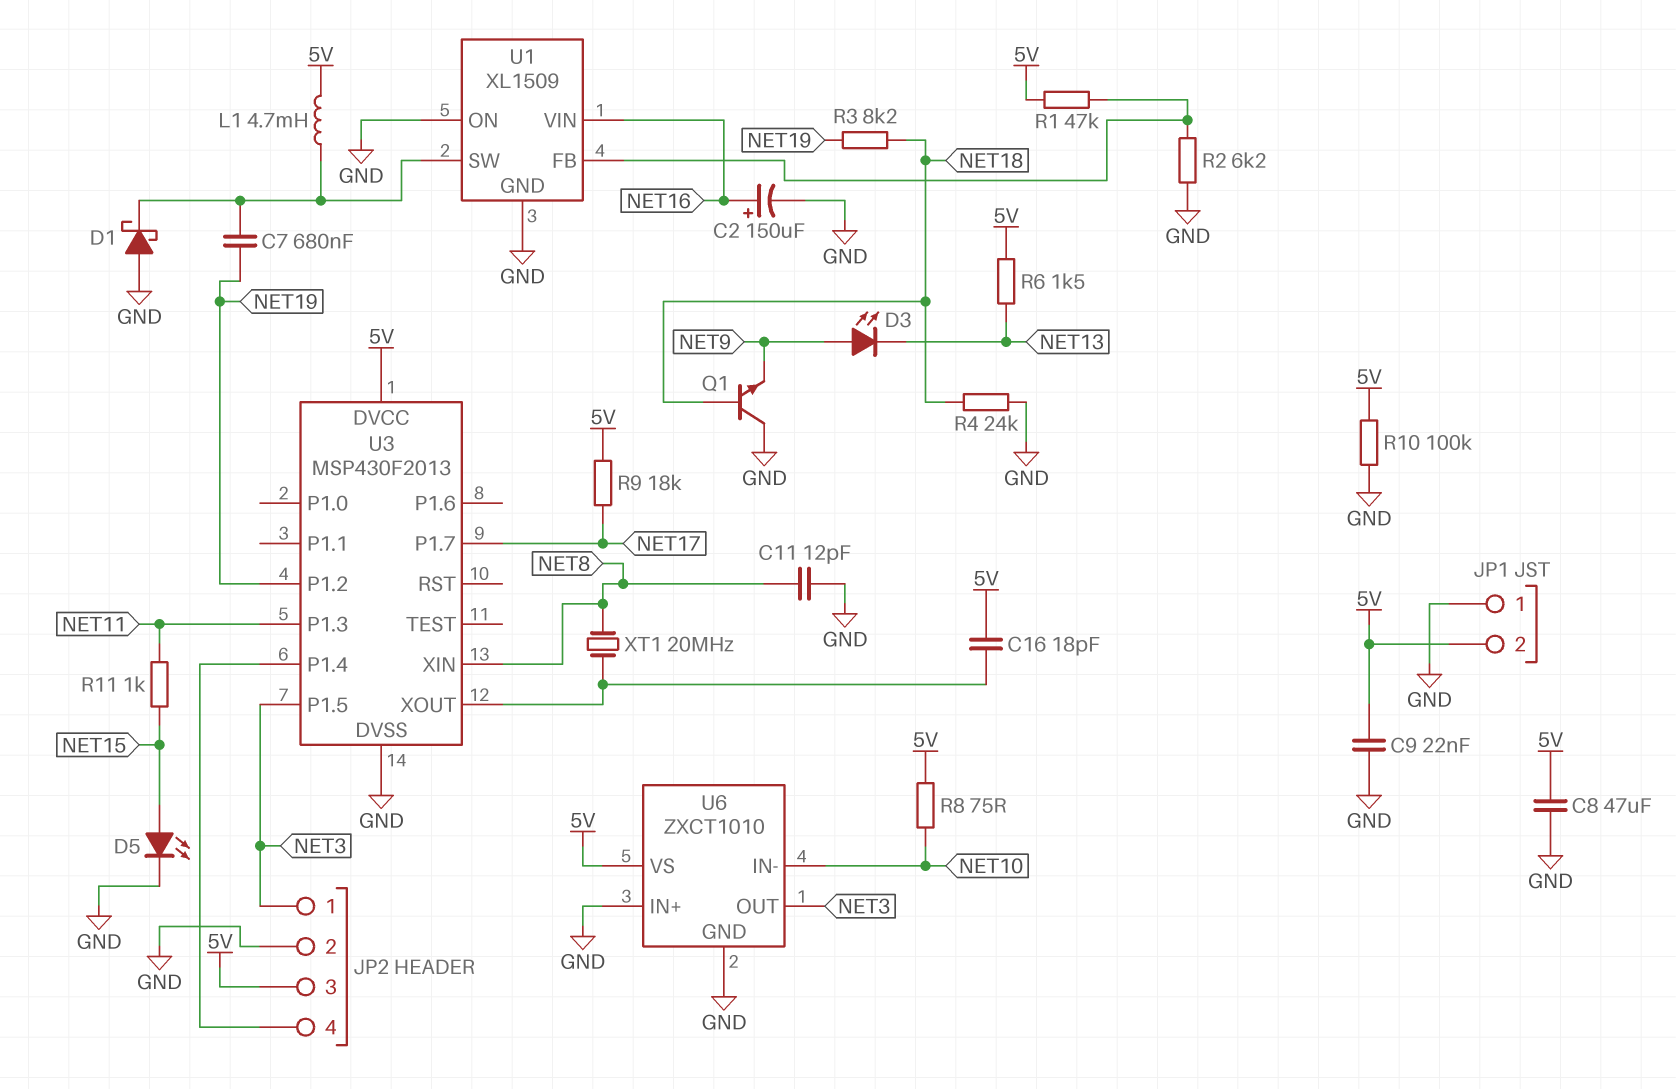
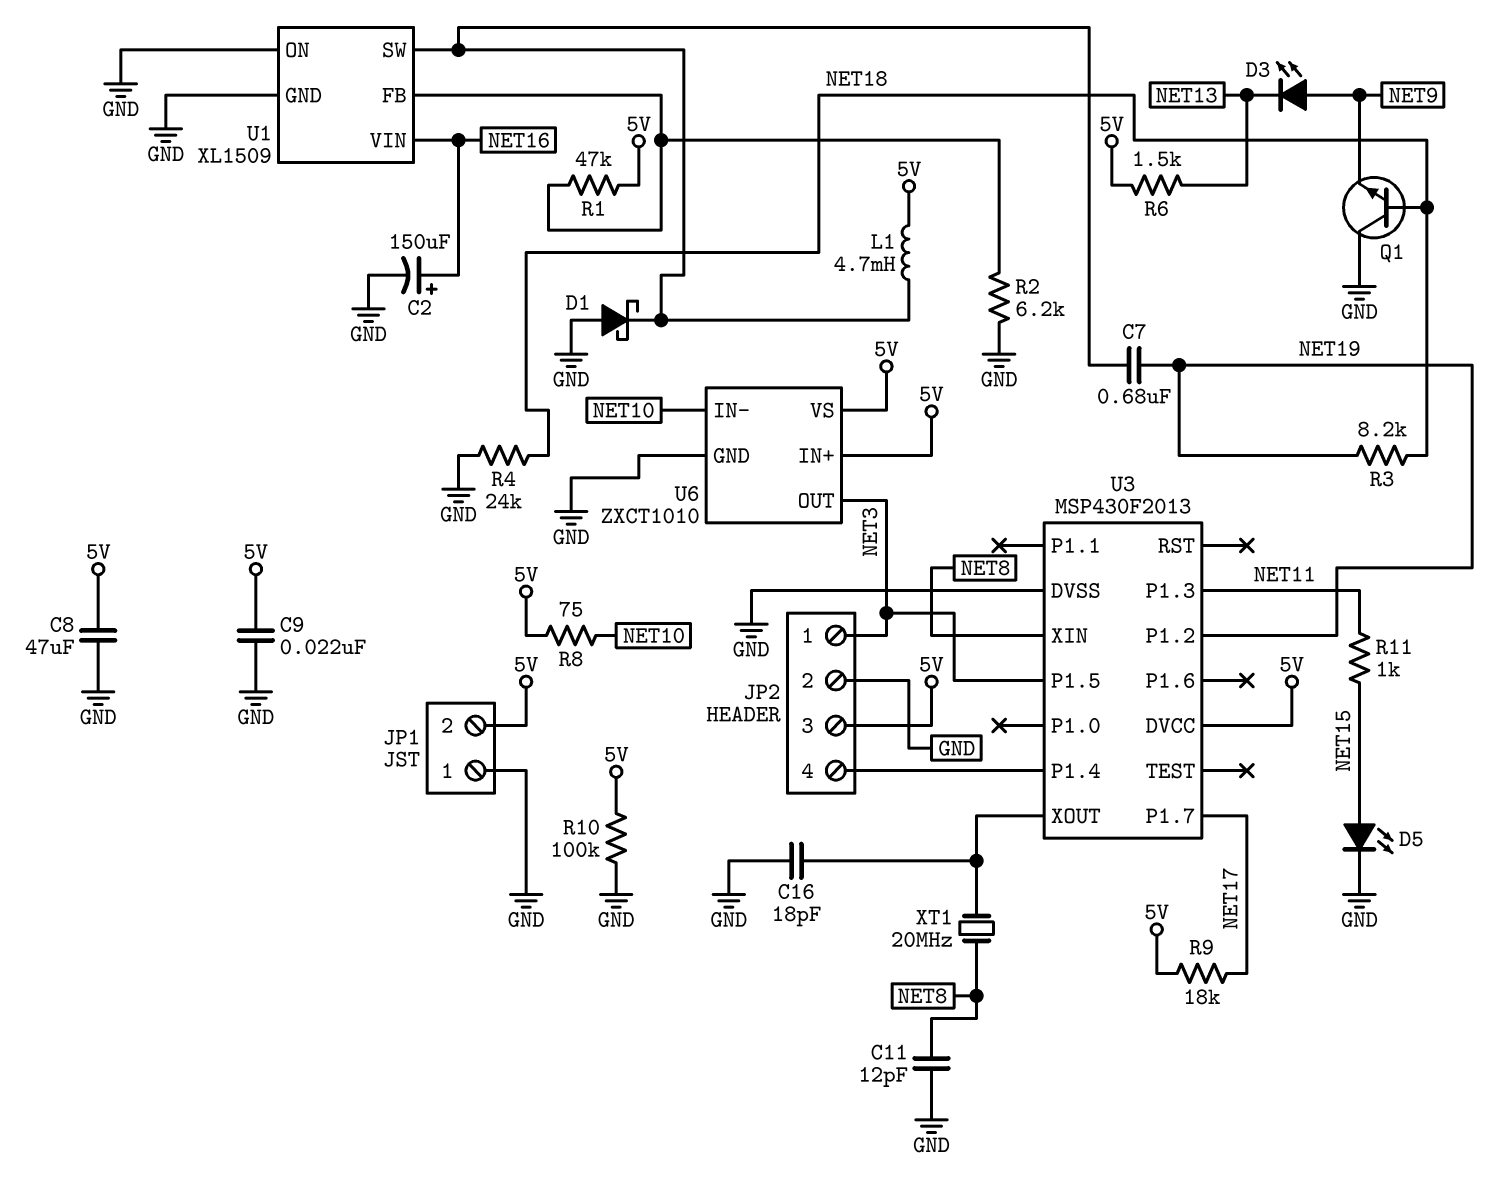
C16: 18pF (5V, U3/XOUT) -> 18pF (GND, U3/XOUT)
U6 pin IN+: GND -> 5V

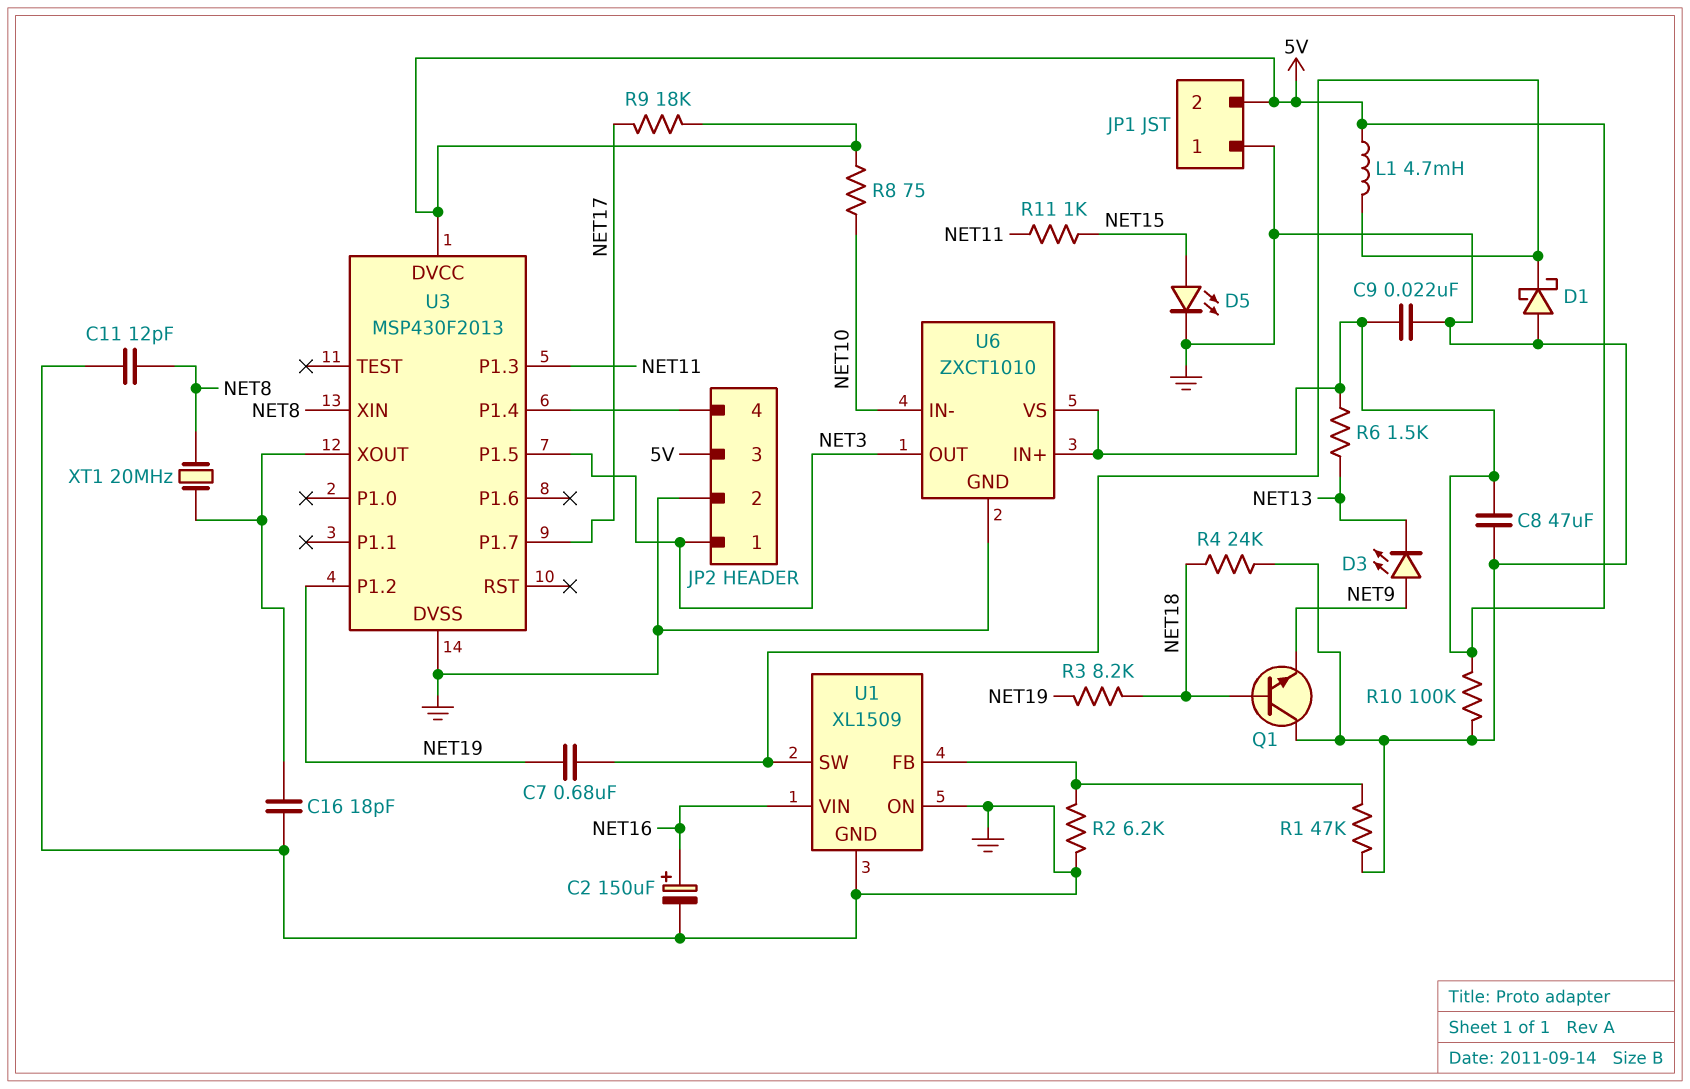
R1: 47k (5V, U1/FB) -> 47k (GND, U1/FB)

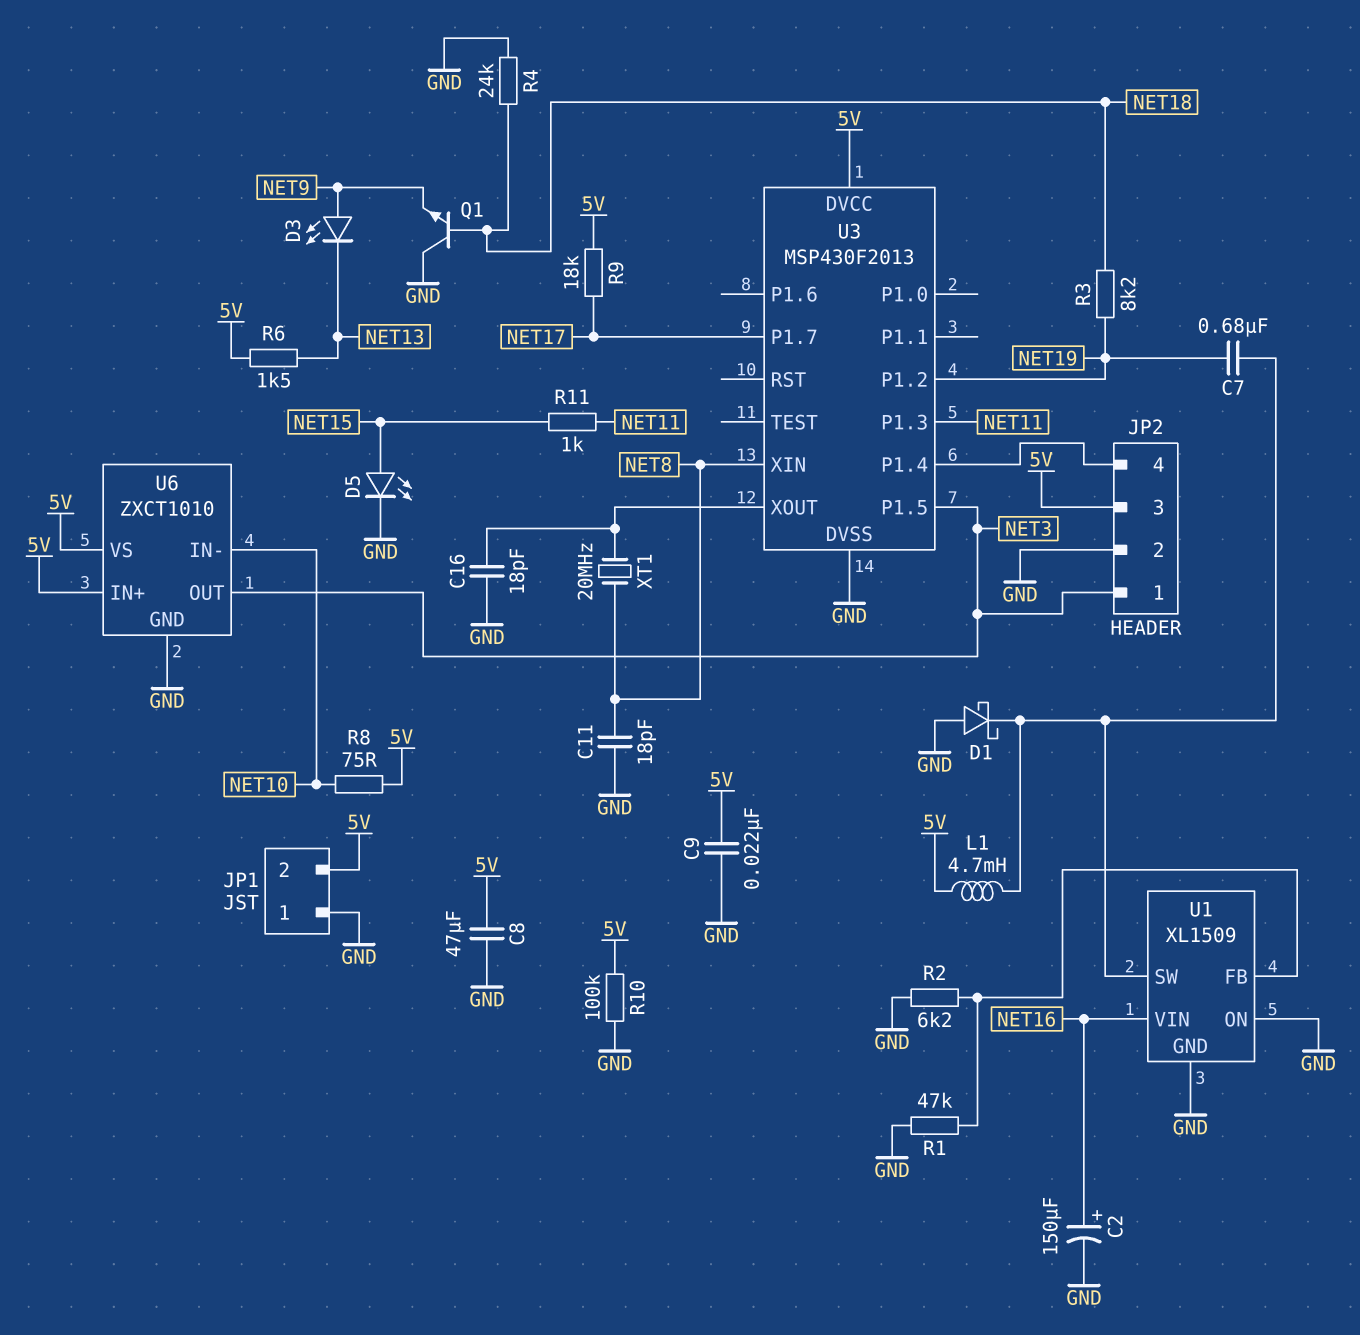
C11: 12pF (GND, NET8) -> 18pF (GND, NET8)

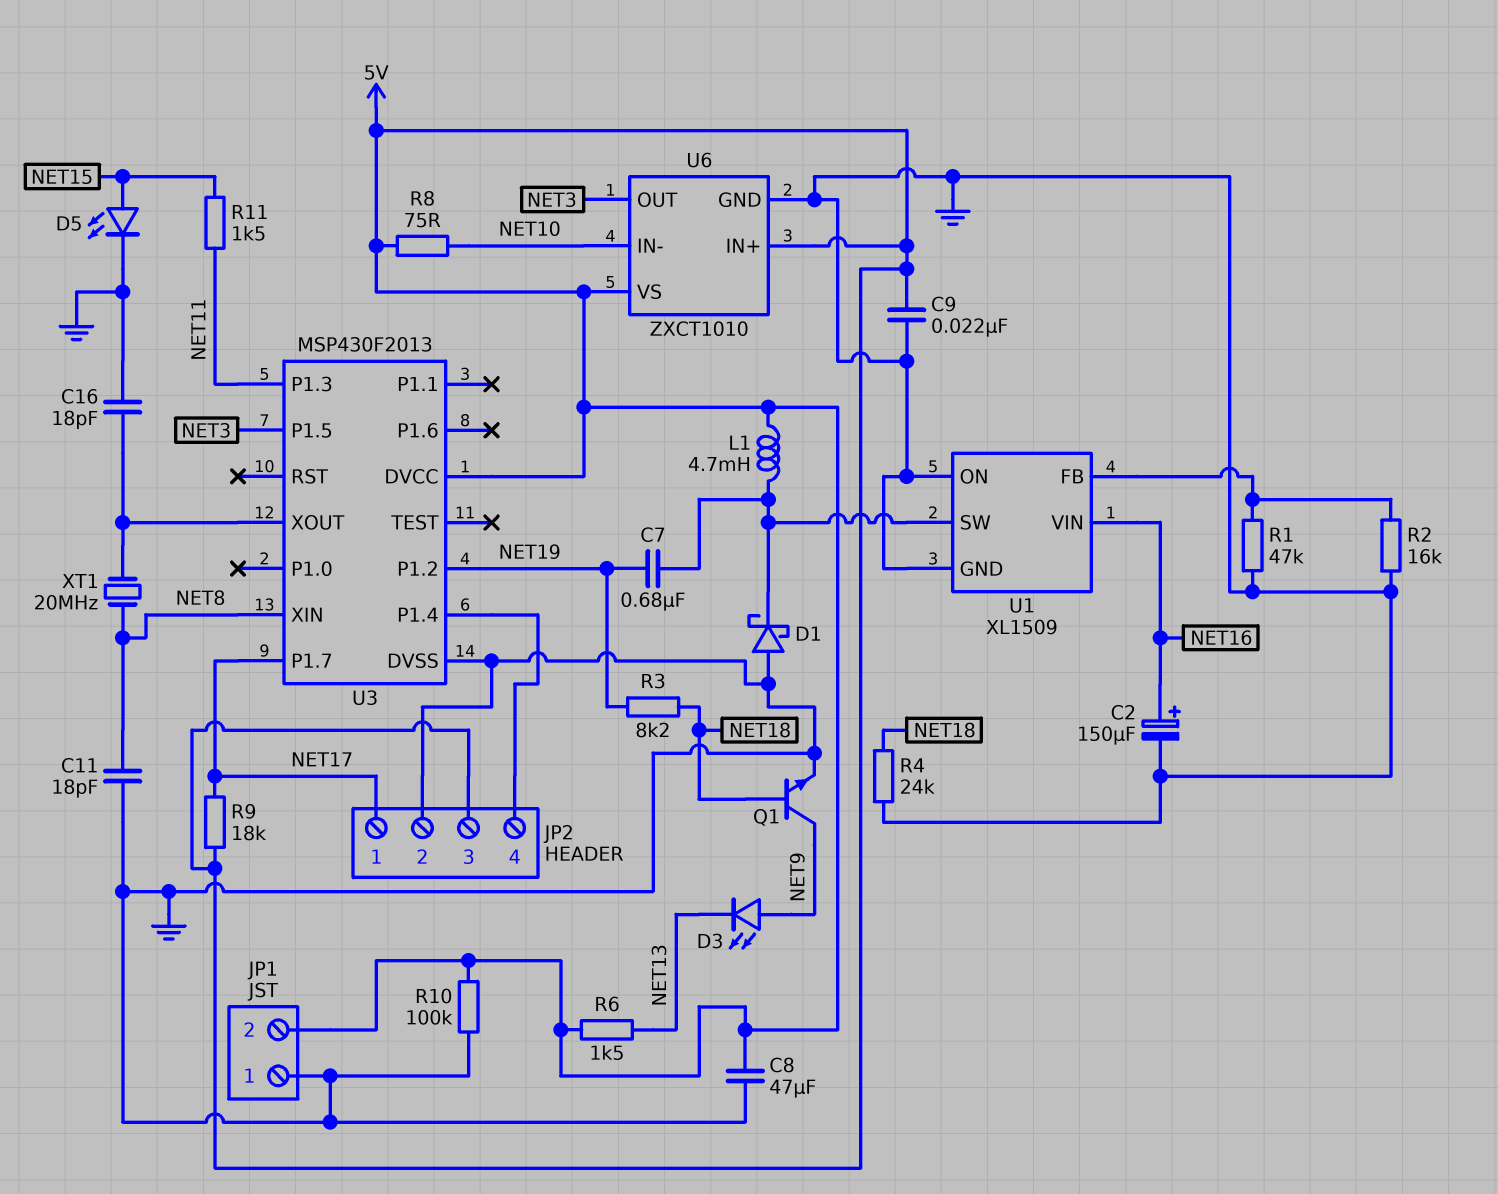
JP2 pin 1: NET3 -> NET17
Q1: NPN (B NET18, C GND, E NET9) -> NPN (B NET18, C NET9, E GND)
R2: 6.2k (GND, U1/FB) -> 16k (GND, U1/FB)
R11: 1k (NET11, NET15) -> 1.5k (NET11, NET15)

